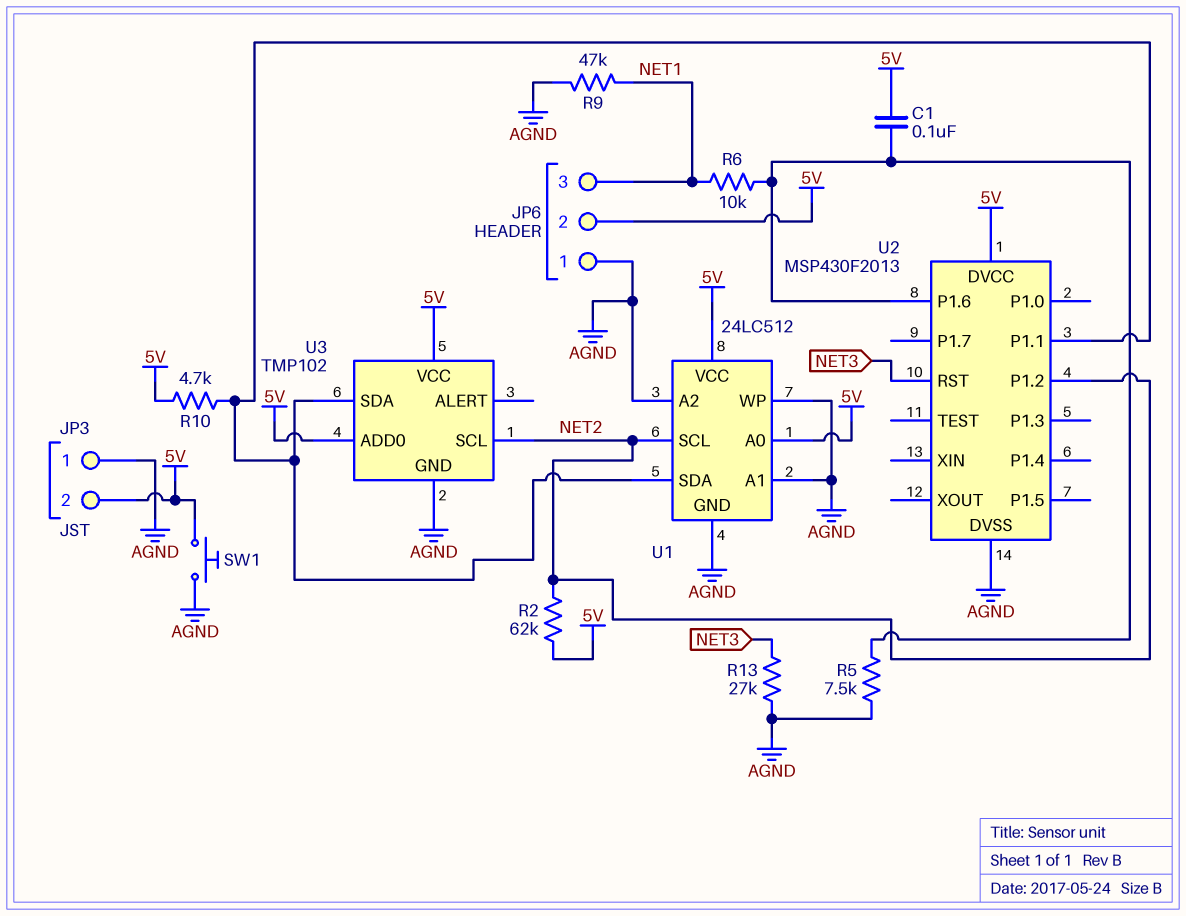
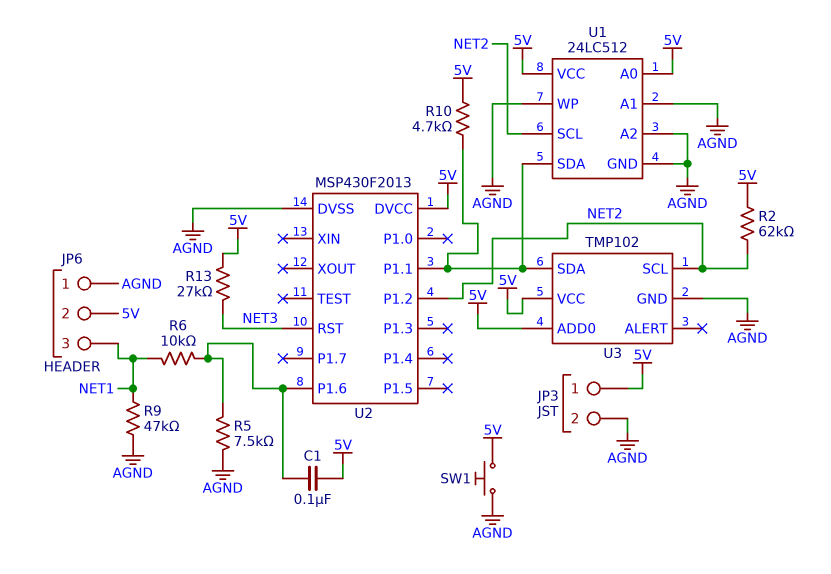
JP3 pin 1: AGND -> 5V
JP3 pin 2: 5V -> AGND
R13: 27k (AGND, NET3) -> 27k (5V, NET3)

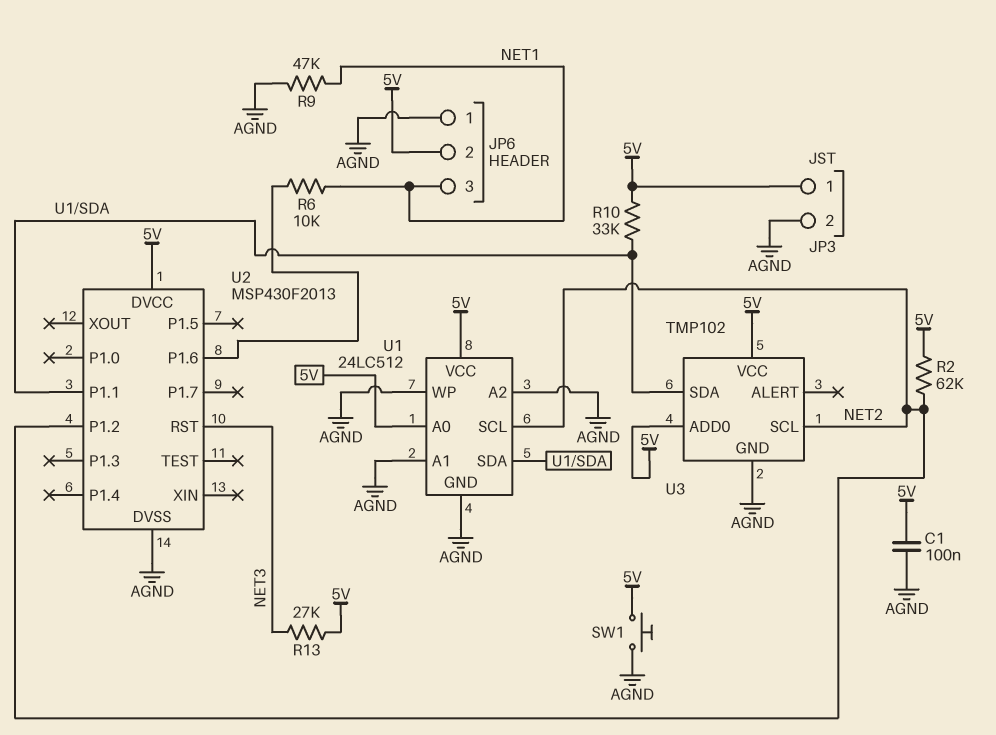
C1: 100nF (5V, U2/P1.6) -> 100nF (5V, AGND)
R5: 7.5k (AGND, U2/P1.6) -> none
R10: 4.7k (5V, U1/SDA) -> 33k (5V, U1/SDA)

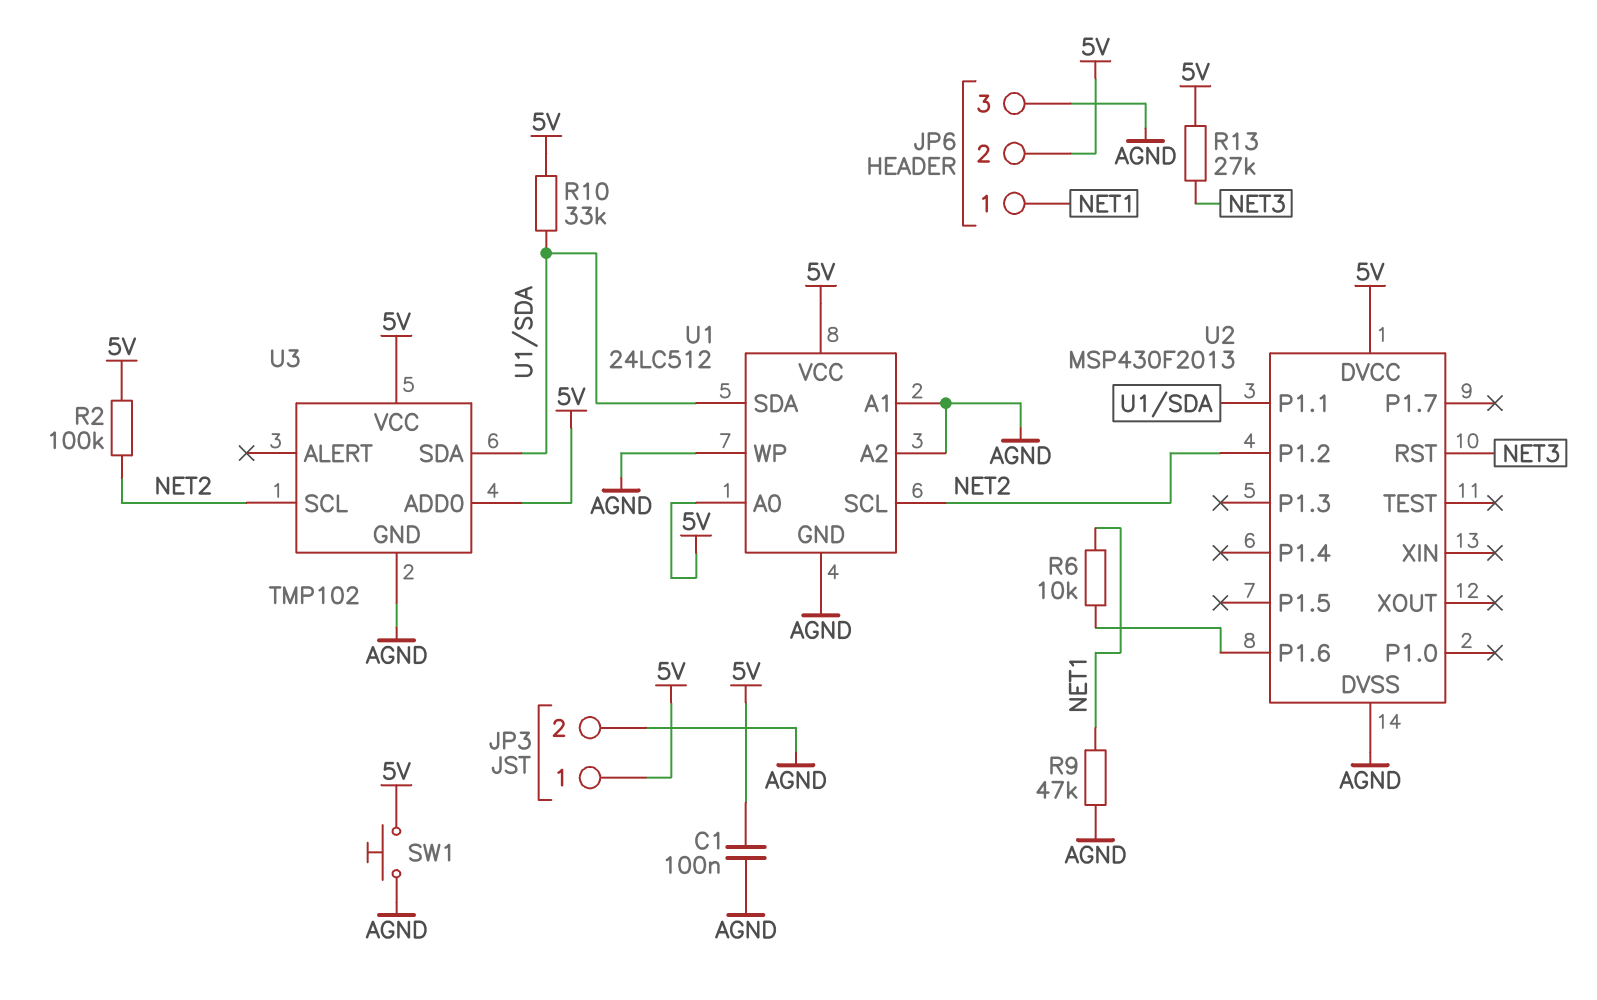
JP6 pin 1: AGND -> NET1
JP6 pin 3: NET1 -> AGND
R2: 62k (5V, NET2) -> 100k (5V, NET2)

